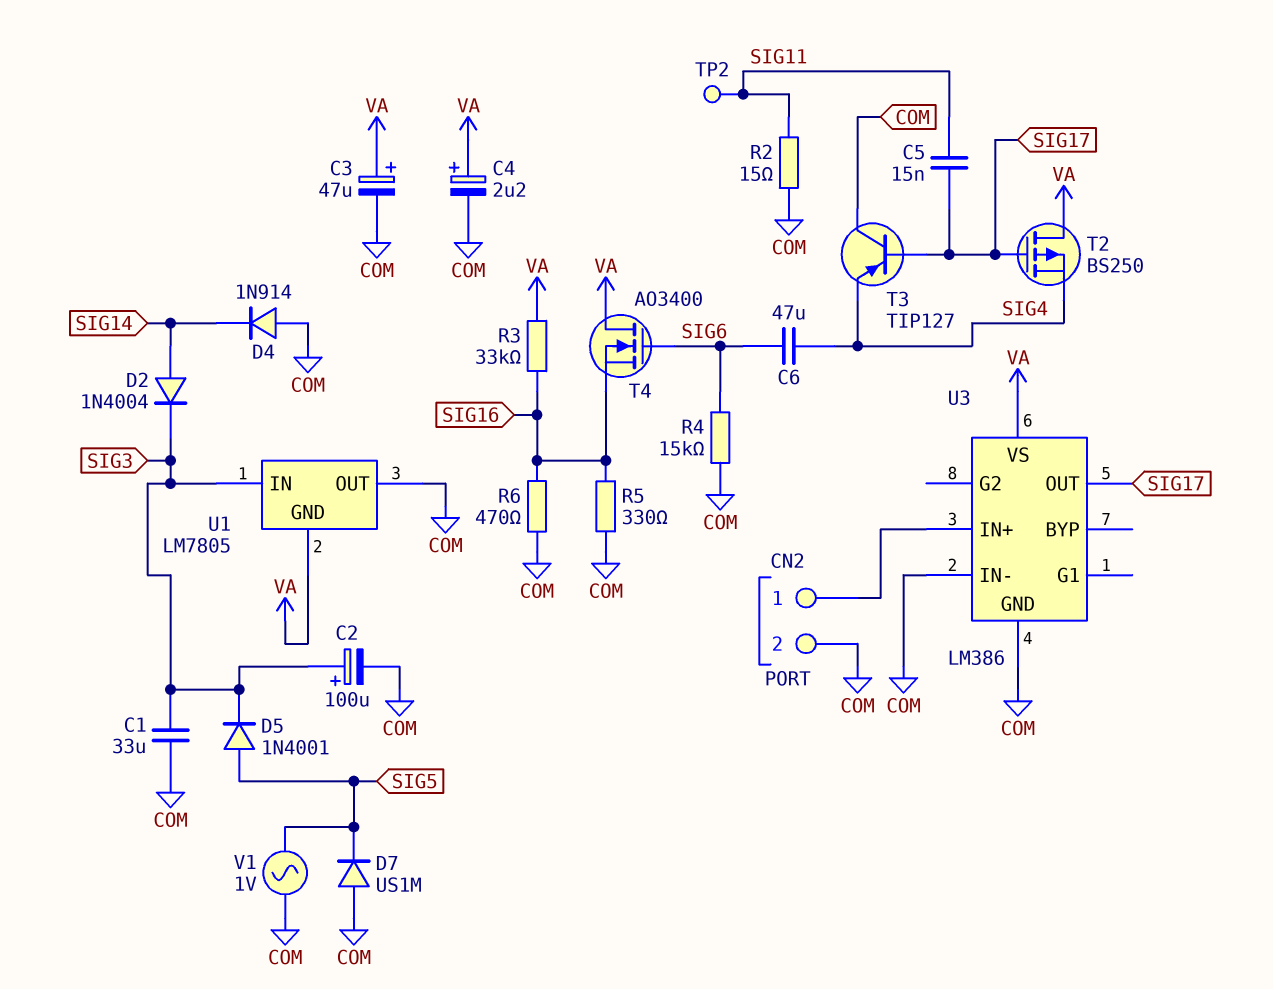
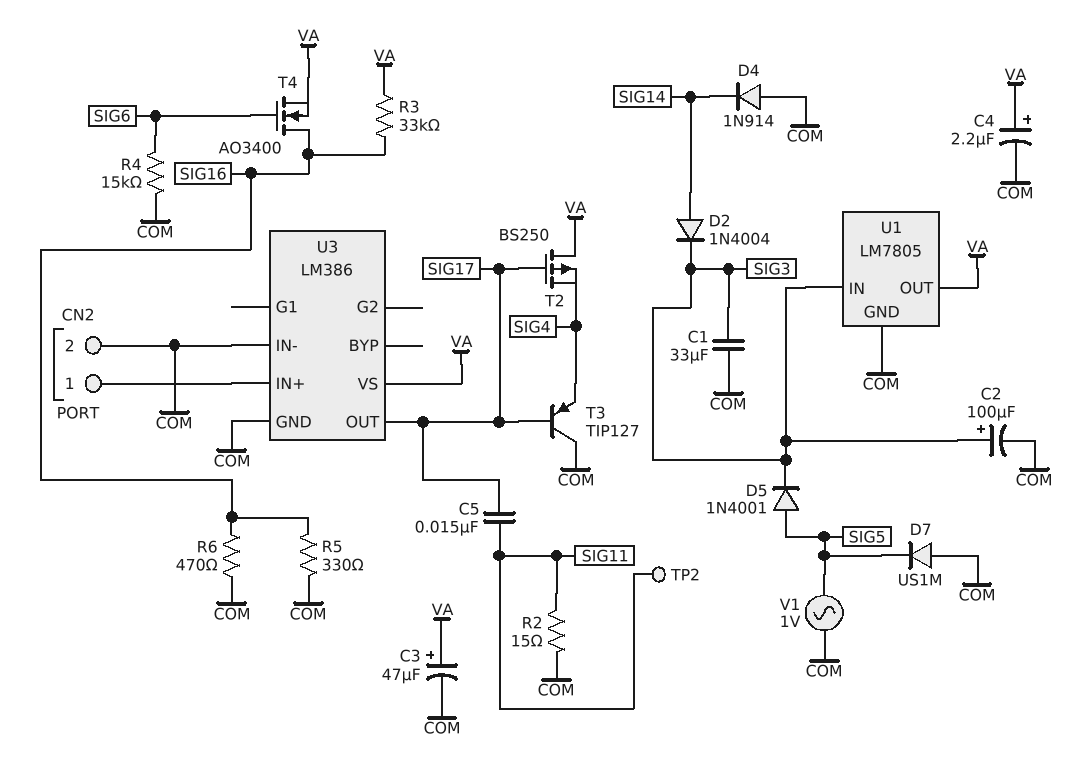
C6: 47uF (SIG4, SIG6) -> none
T4: NMOS AO3400 (G SIG6, D VA, S SIG16) -> NMOS AO3400 (G SIG6, D SIG16, S VA)
U1 pin GND: VA -> COM
U1 pin OUT: COM -> VA

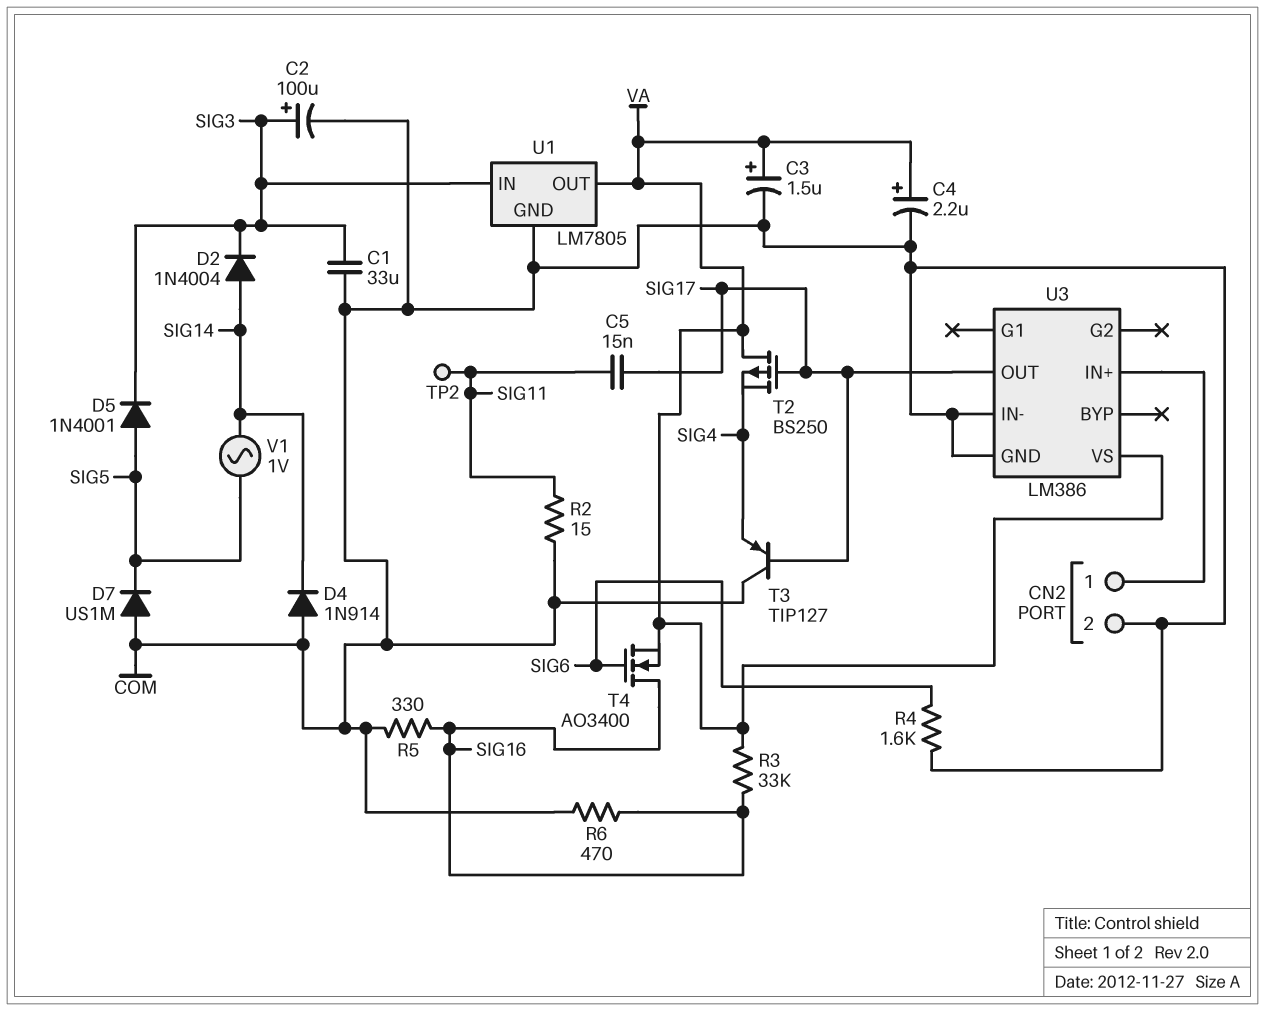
C3: 47uF (plus VA, minus COM) -> 1.5uF (plus VA, minus COM)
R4: 15k (COM, SIG6) -> 1.6k (COM, SIG6)
V1: AC 1V (COM, SIG5) -> AC 1V (SIG5, SIG14)

